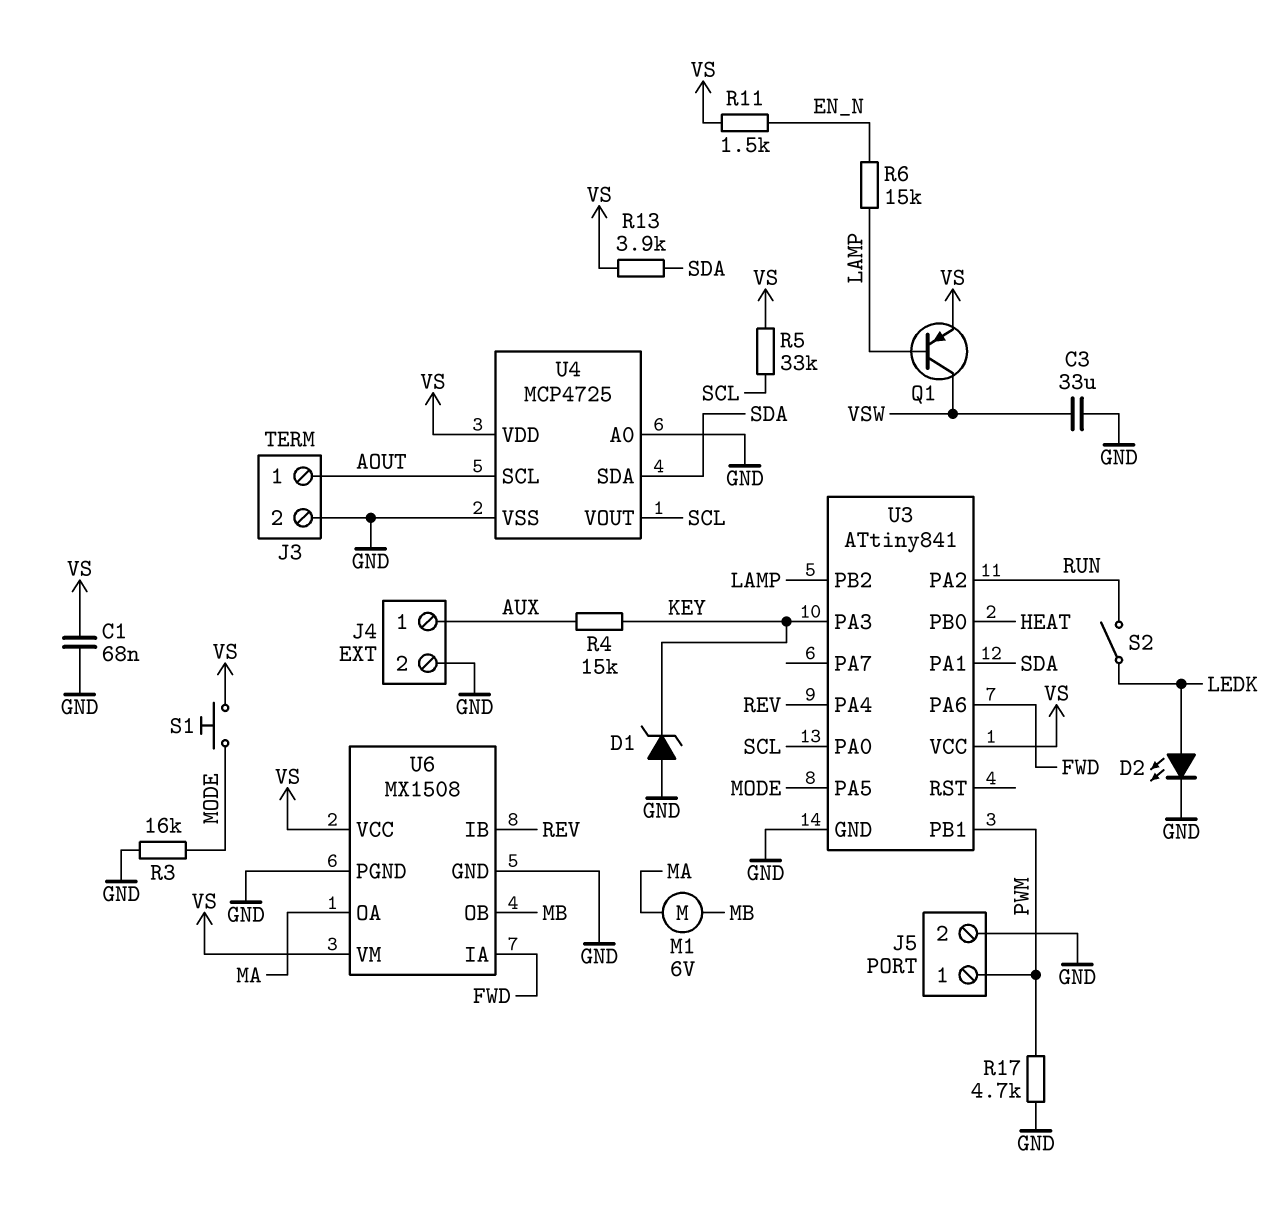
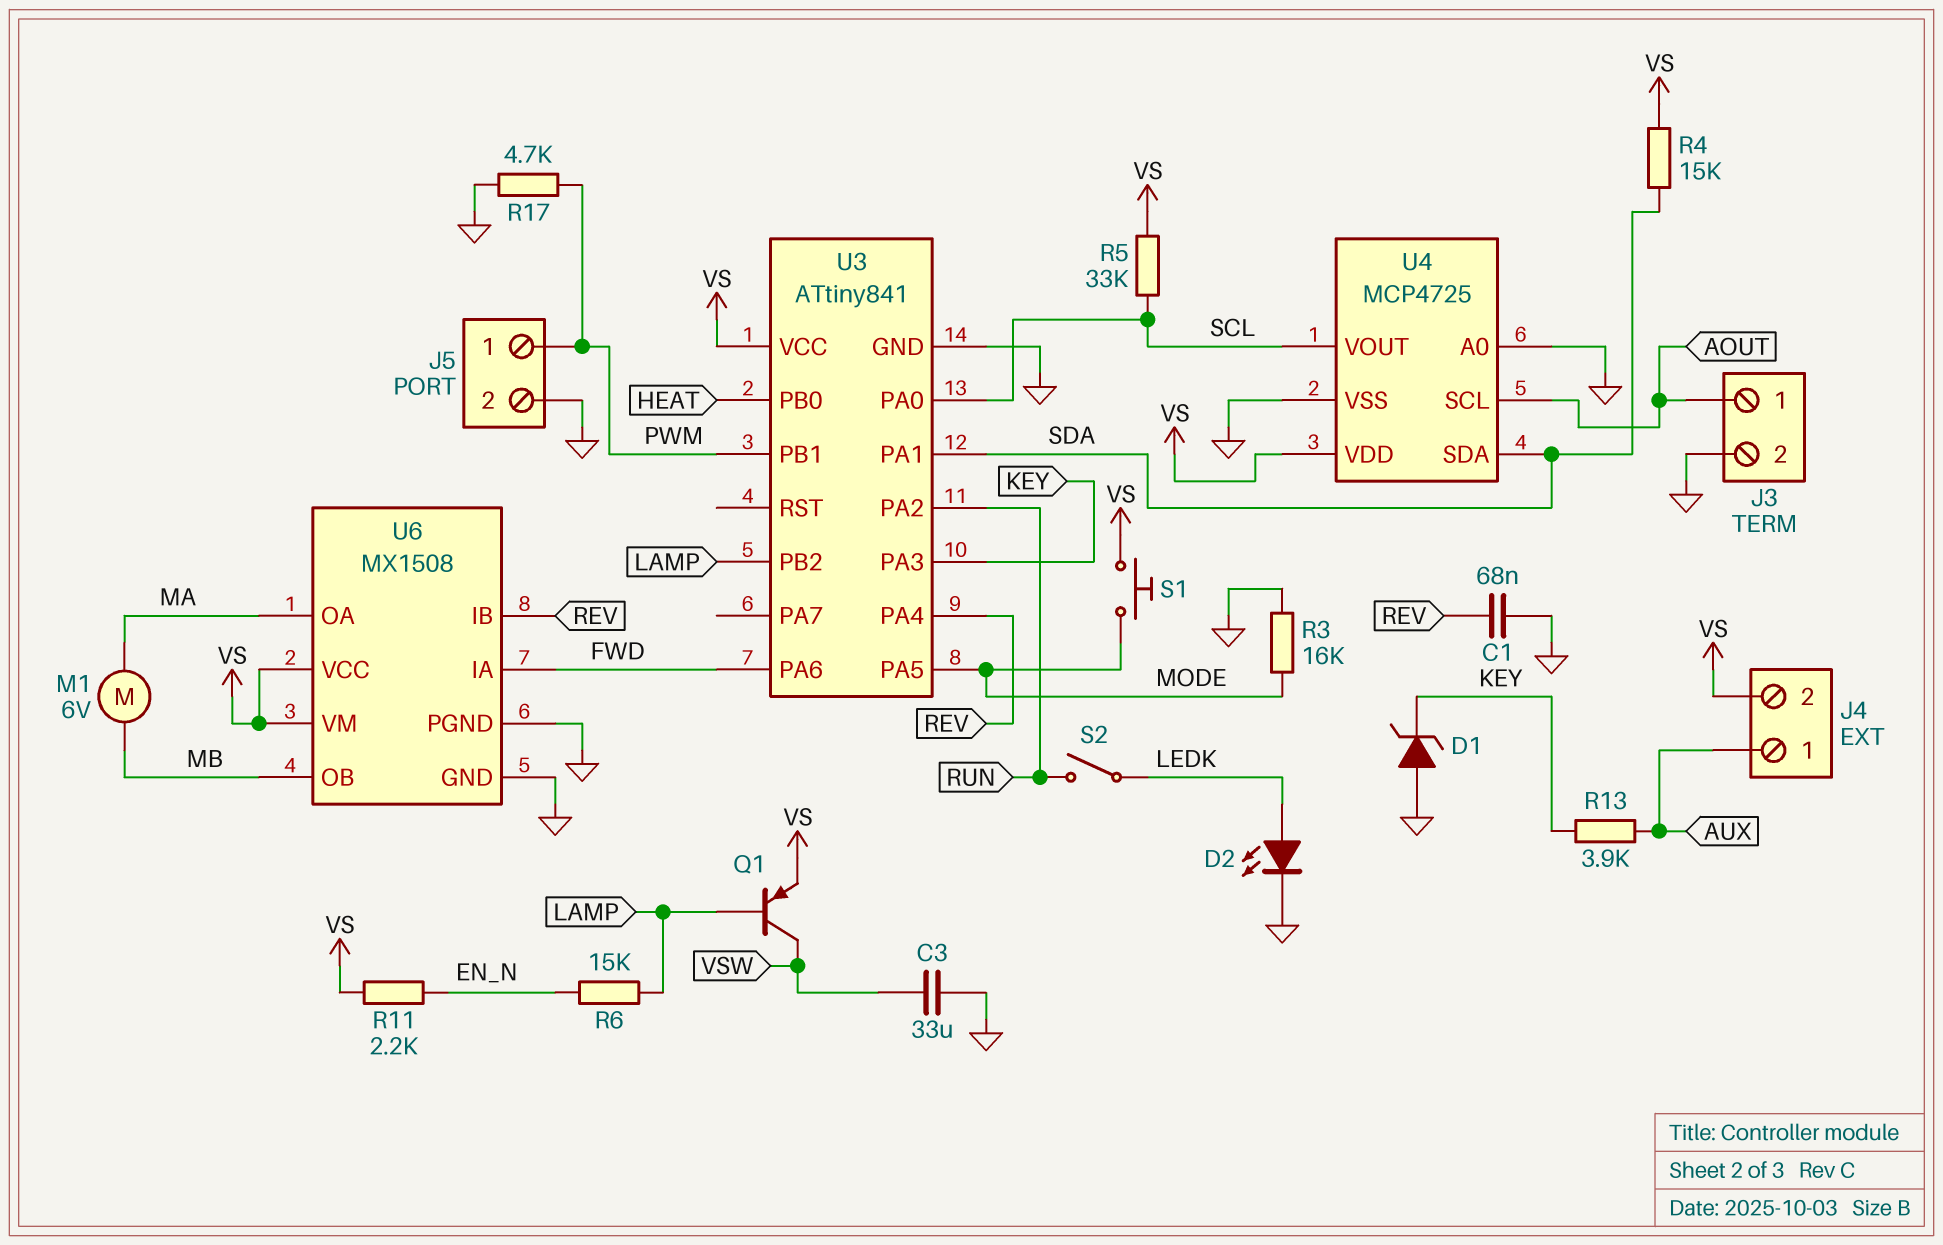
C1: 68nF (GND, VS) -> 68nF (GND, REV)
J4 pin 2: GND -> VS
R4: 15k (AUX, KEY) -> 15k (SDA, VS)
R11: 1.5k (EN_N, VS) -> 2.2k (EN_N, VS)
R13: 3.9k (SDA, VS) -> 3.9k (AUX, KEY)

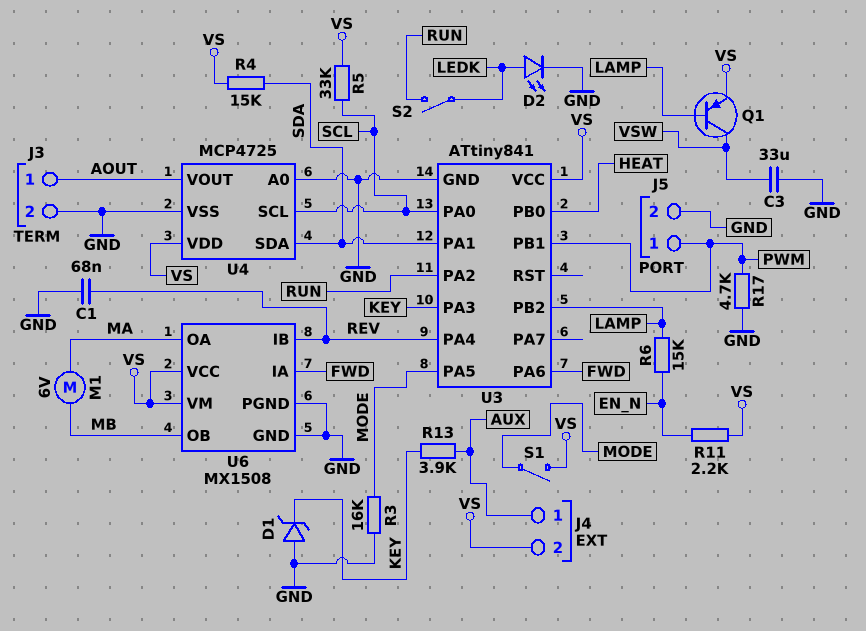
S1: button (MODE, VS) -> switch (MODE, VS)
U4 pin SCL: AOUT -> SCL
U4 pin VOUT: SCL -> AOUT

